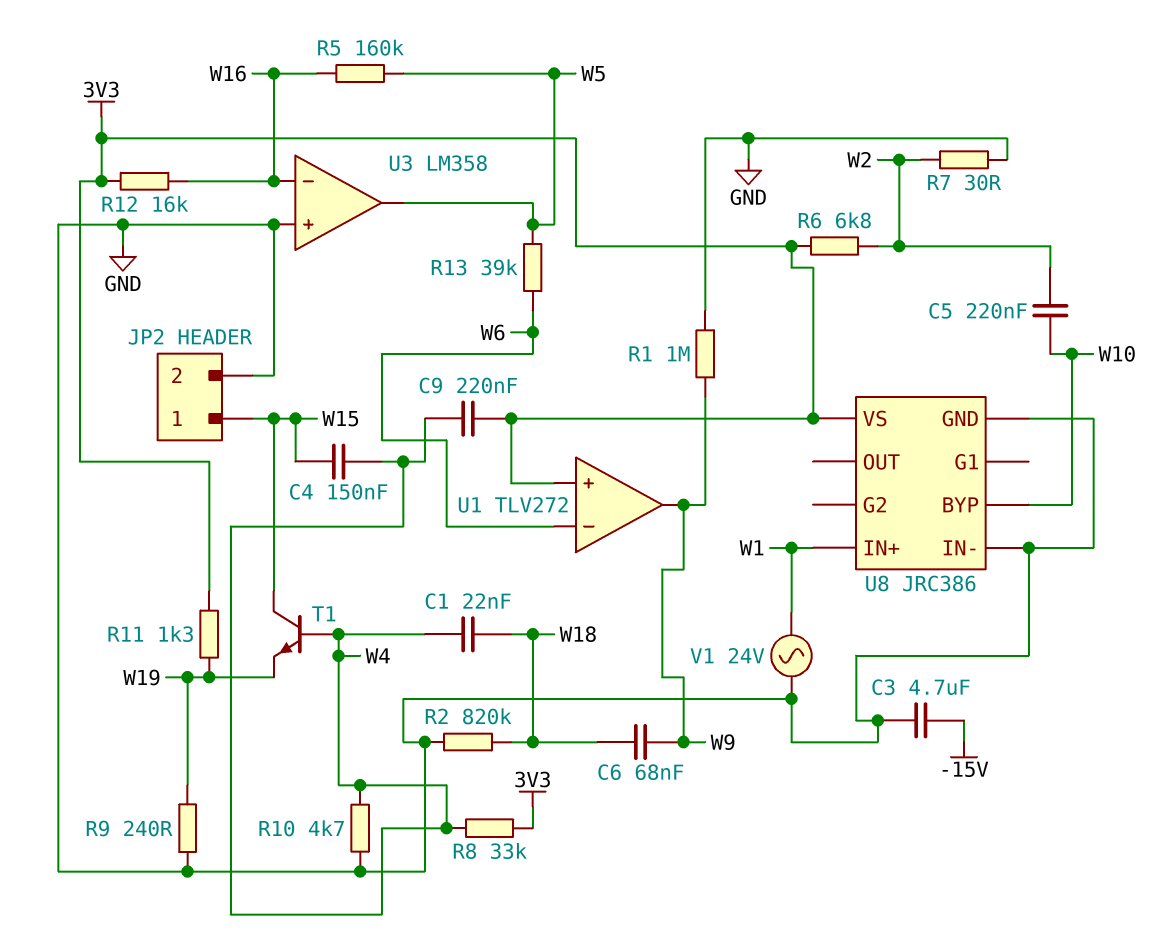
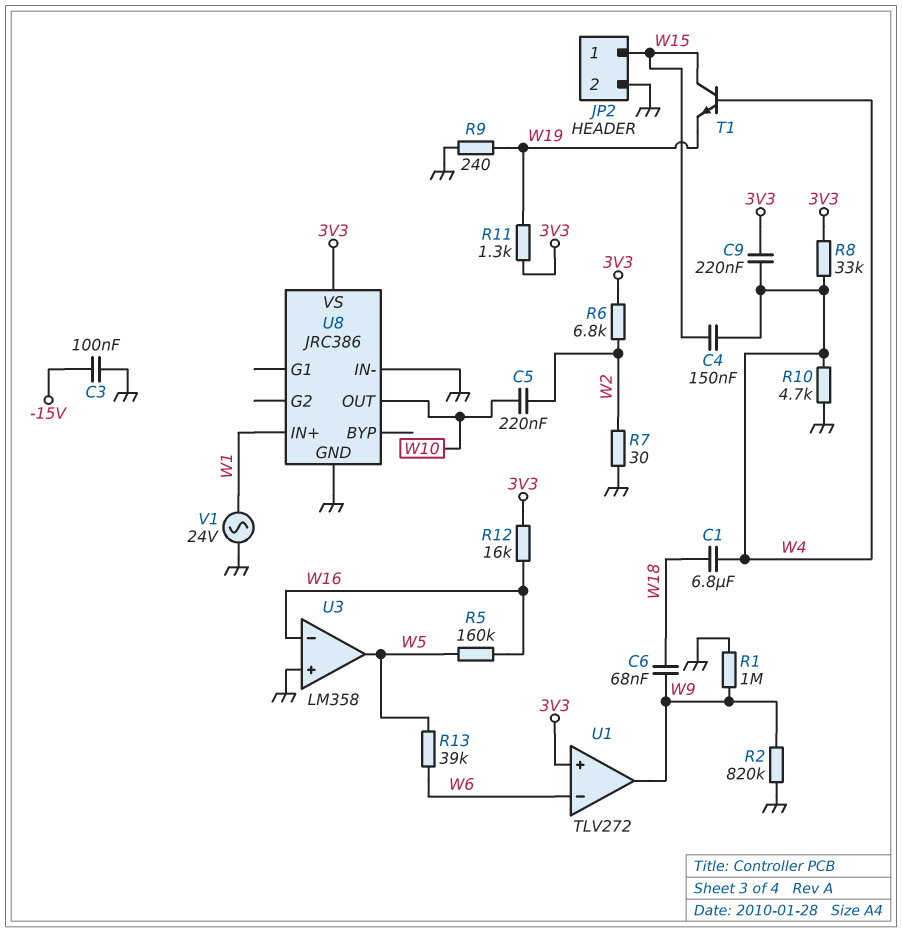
C1: 22nF (W4, W18) -> 6.8uF (W4, W18)
C3: 4.7uF (-15V, GND) -> 100nF (-15V, GND)
R2: 820k (GND, W18) -> 820k (GND, W9)
U8 pin BYP: W10 -> none
U8 pin OUT: none -> W10

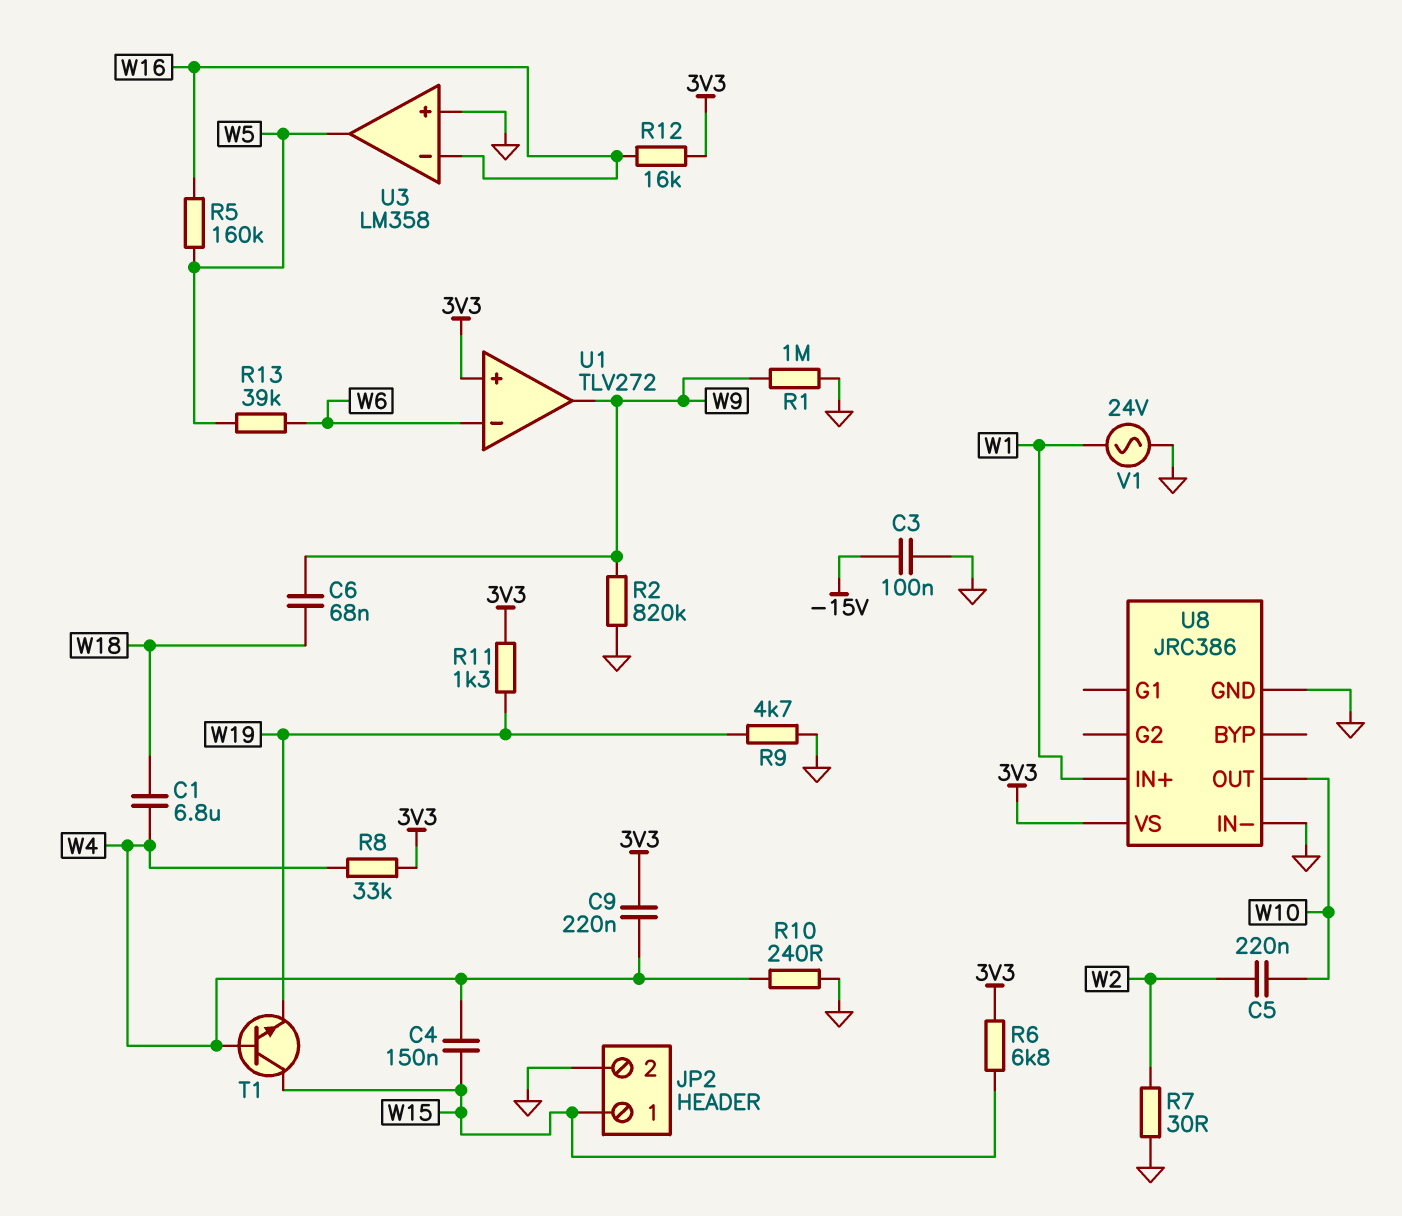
R6: 6.8k (3V3, W2) -> 6.8k (3V3, W15)
R9: 240 (GND, W19) -> 4.7k (GND, W19)
R10: 4.7k (GND, W4) -> 240 (GND, W4)

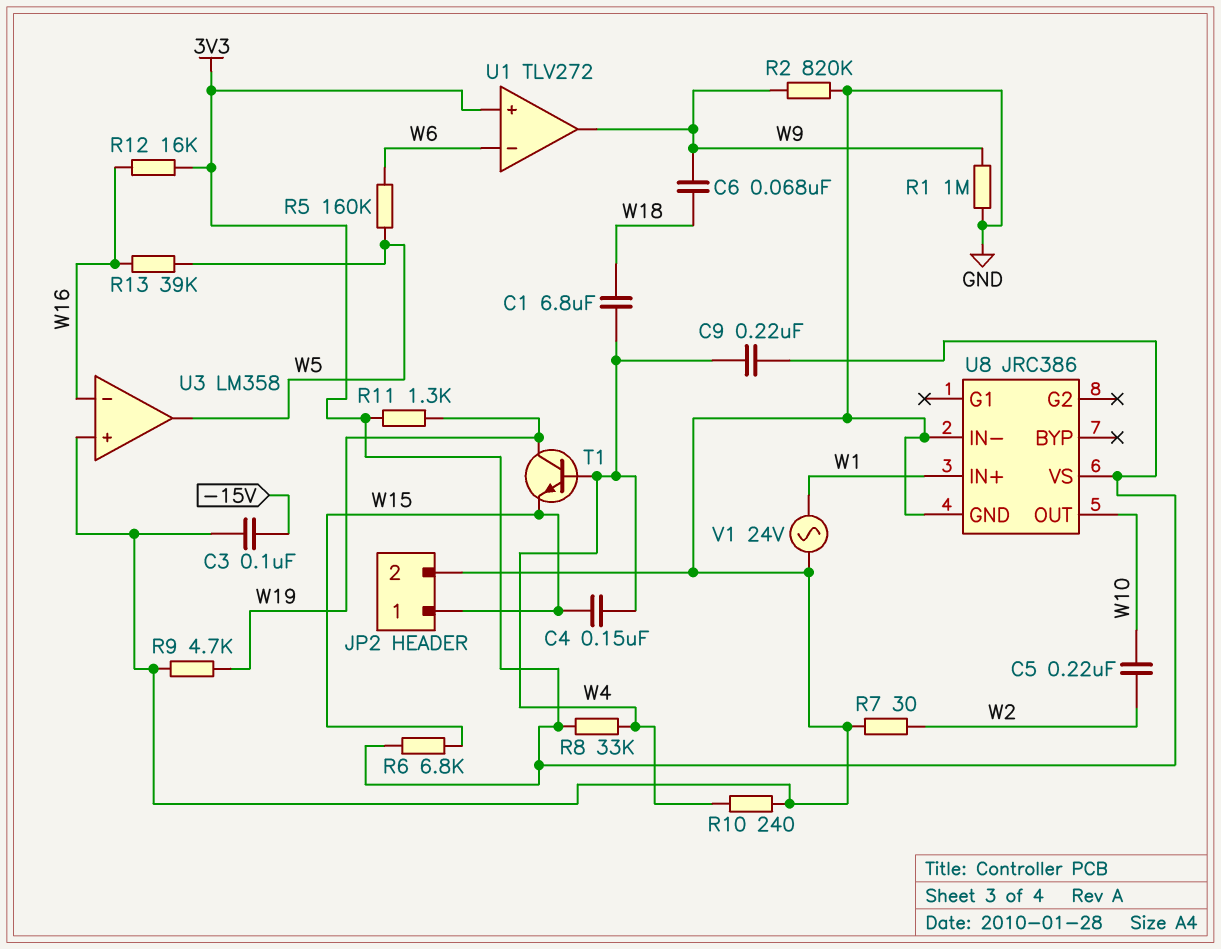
R5: 160k (W5, W16) -> 160k (W5, W6)
R13: 39k (W5, W6) -> 39k (W5, W16)
T1: NPN (B W4, C W15, E W19) -> NPN (B W4, C W19, E W15)

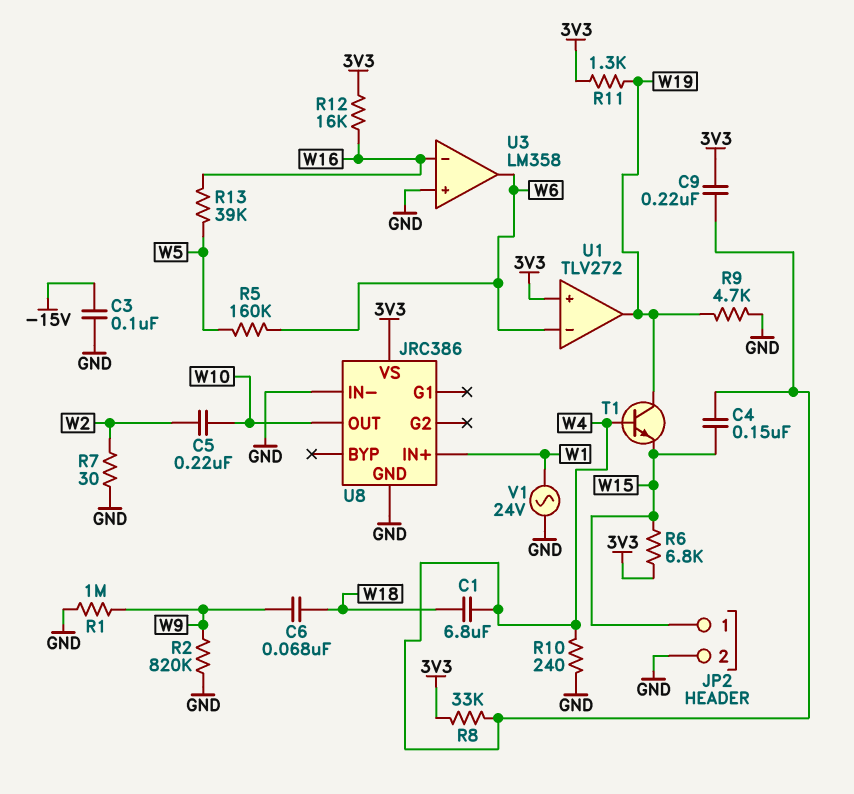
U1 pin out: W9 -> W19
U3 pin out: W5 -> W6

